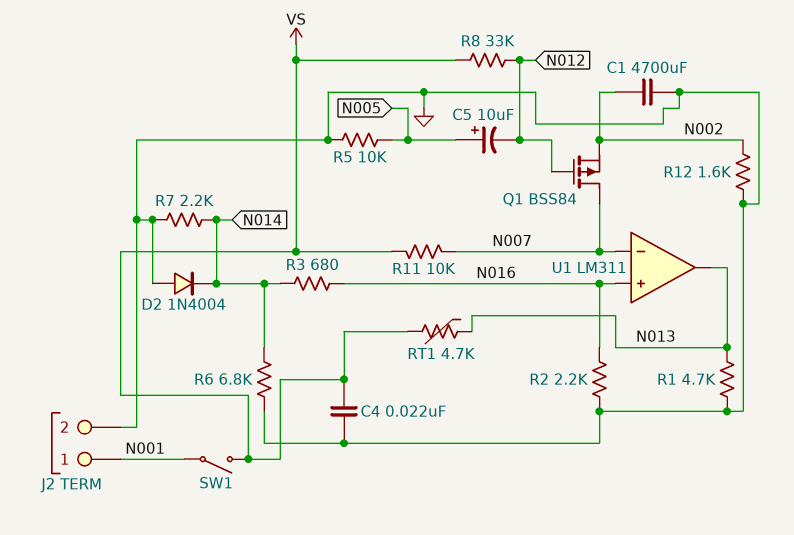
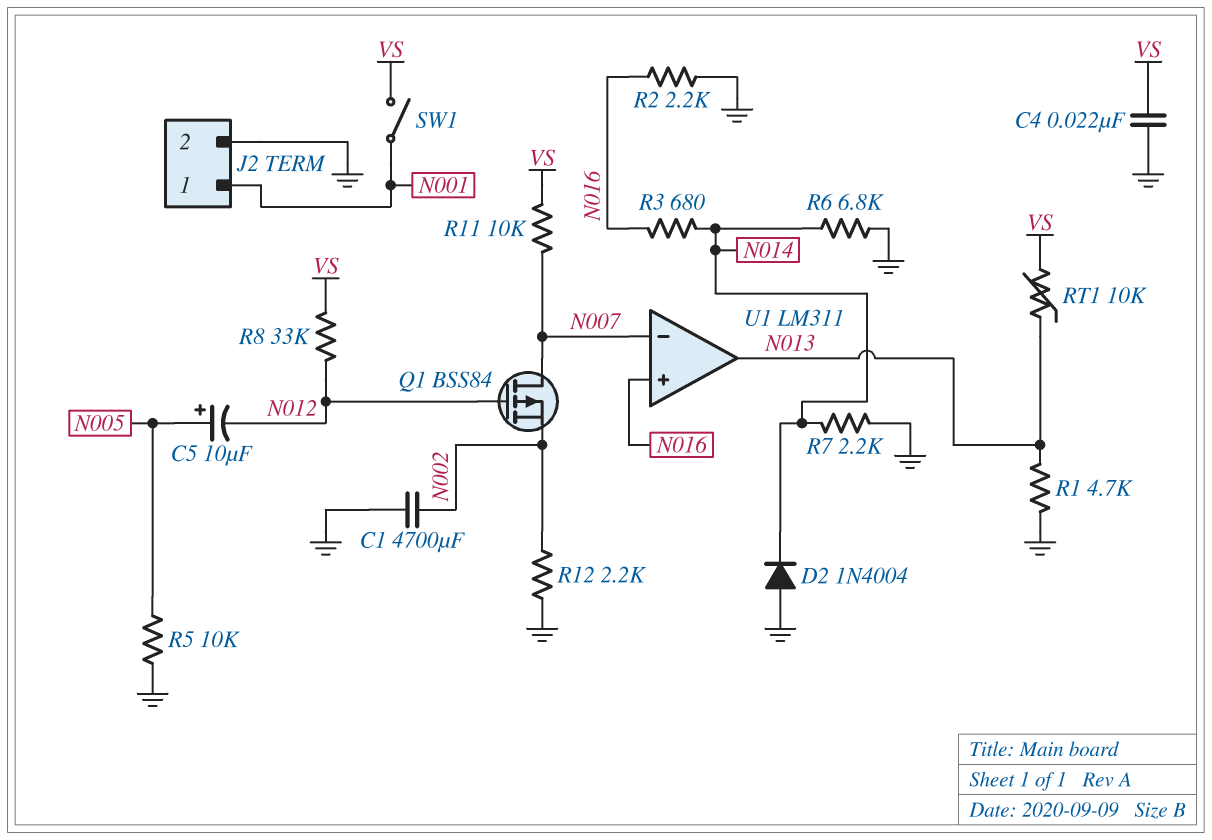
R12: 1.6k (GND, N002) -> 2.2k (GND, N002)
RT1: 4.7k (N013, VS) -> 10k (N013, VS)

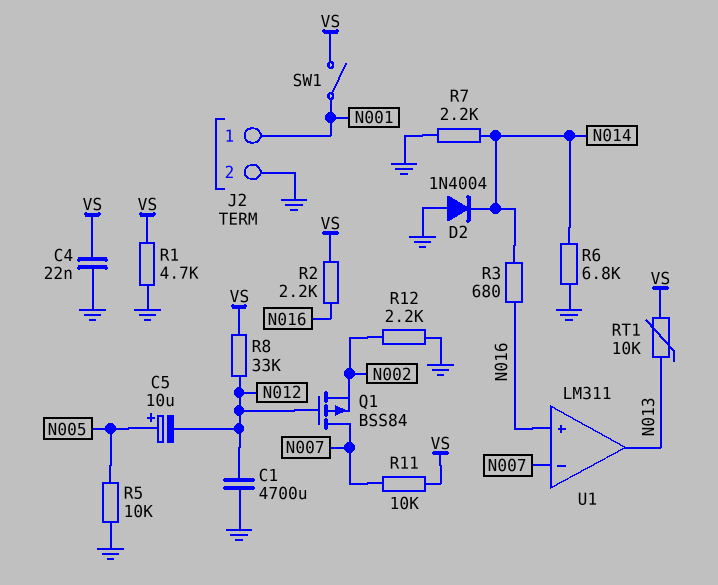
C1: 4700uF (GND, N002) -> 4700uF (GND, N012)
R1: 4.7k (GND, N013) -> 4.7k (GND, VS)
R2: 2.2k (GND, N016) -> 2.2k (N016, VS)

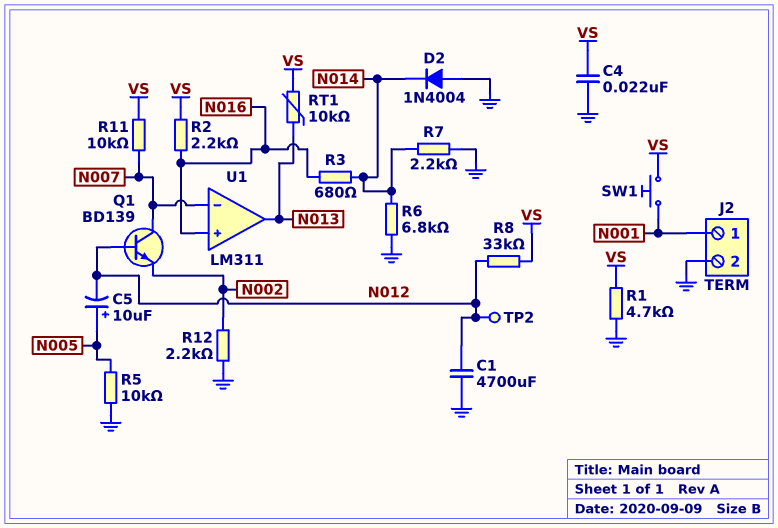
Q1: PMOS BSS84 (G N012, D N007, S N002) -> NPN BD139 (B N012, C N007, E N002)
SW1: switch (N001, VS) -> button (N001, VS)
TP2: none -> test point (N012)

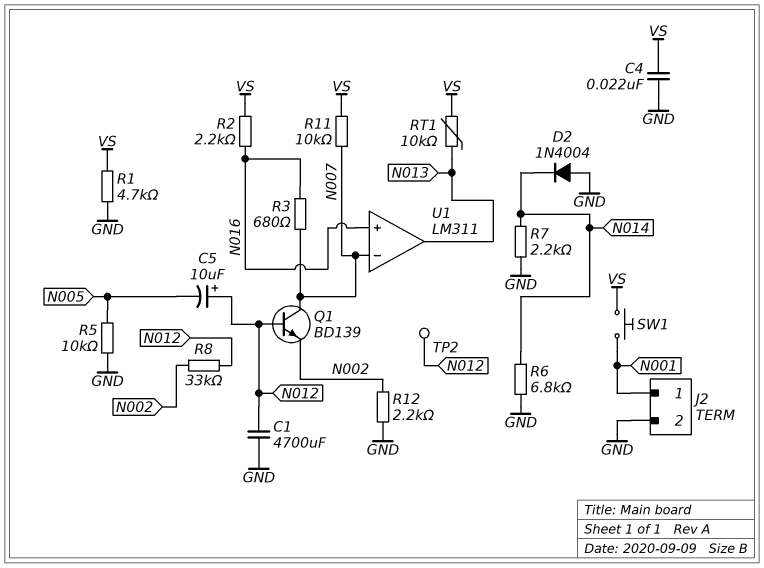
C5: 10uF (plus N005, minus N012) -> 10uF (plus N012, minus N005)
R3: 680 (N014, N016) -> 680 (N007, N016)
R8: 33k (N012, VS) -> 33k (N002, N012)

